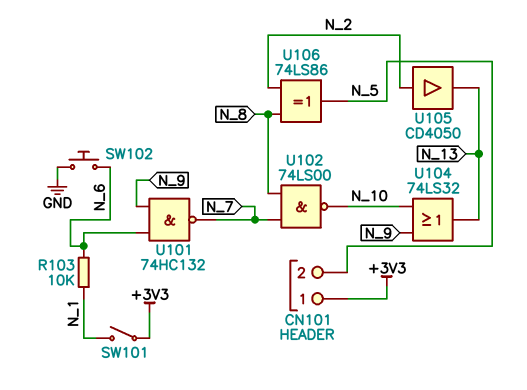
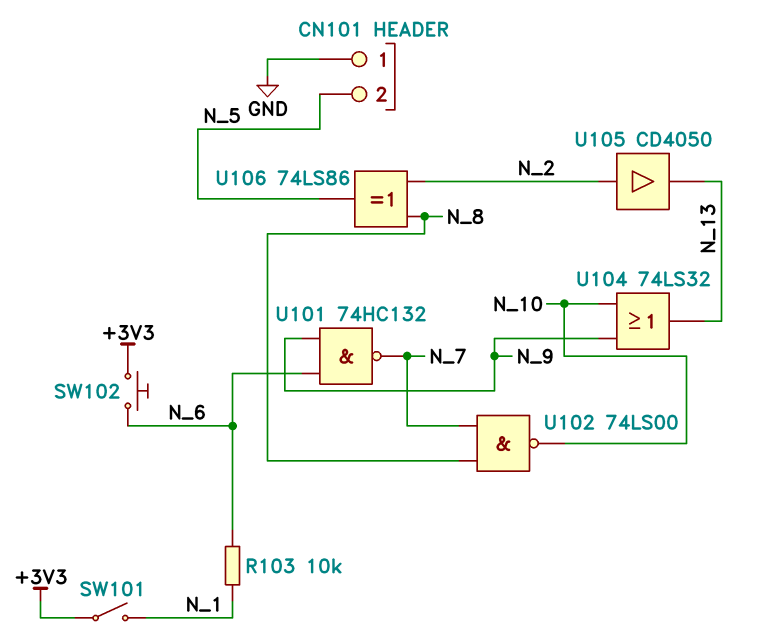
CN101 pin 1: +3V3 -> GND
SW102: button (GND, N_6) -> button (+3V3, N_6)

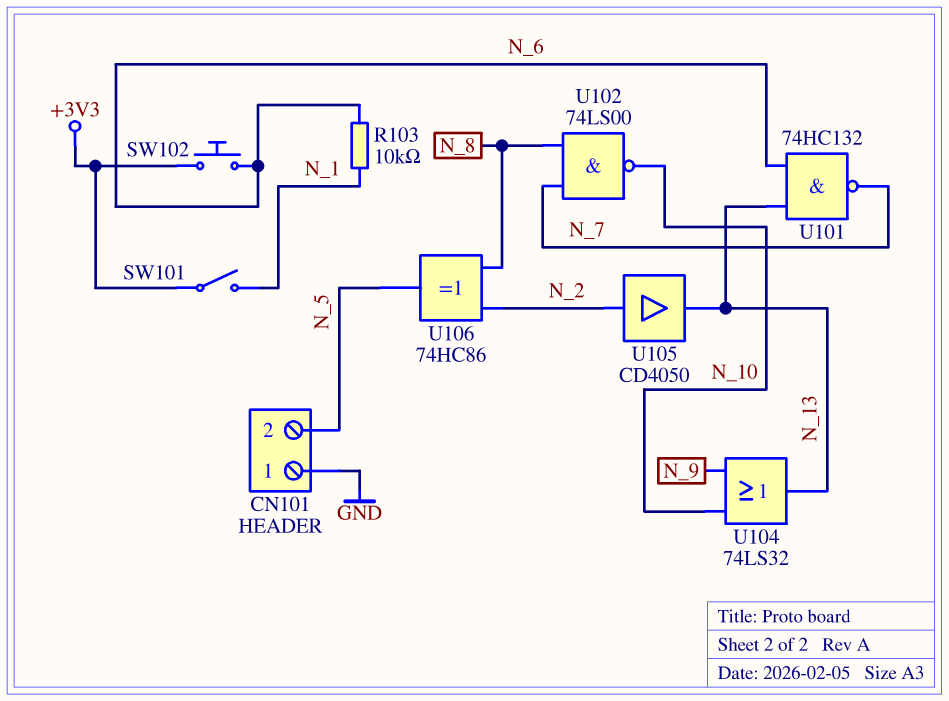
U101: NAND 74HC132 (in N_6, in N_9, out N_7) -> NAND 74HC132 (in N_6, in N_13, out N_7)
U106: XOR 74LS86 (in N_2, in N_8, out N_5) -> XOR 74HC86 (in N_2, in N_8, out N_5)

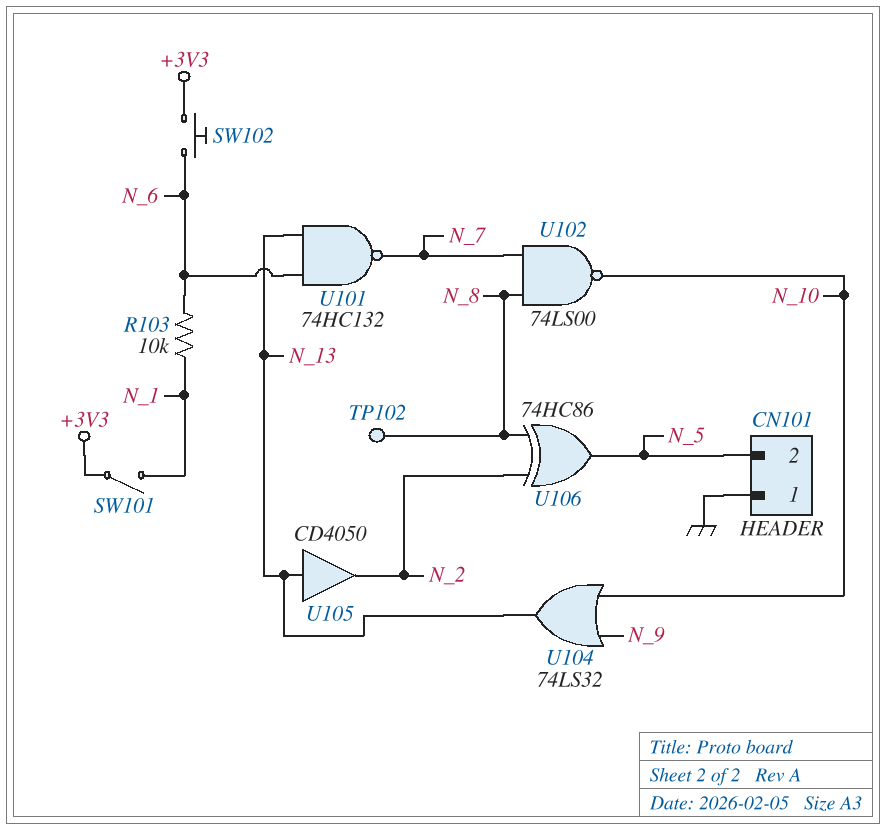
TP102: none -> test point (N_8)
U105: buffer CD4050 (in N_2, out N_13) -> buffer CD4050 (in N_13, out N_2)

